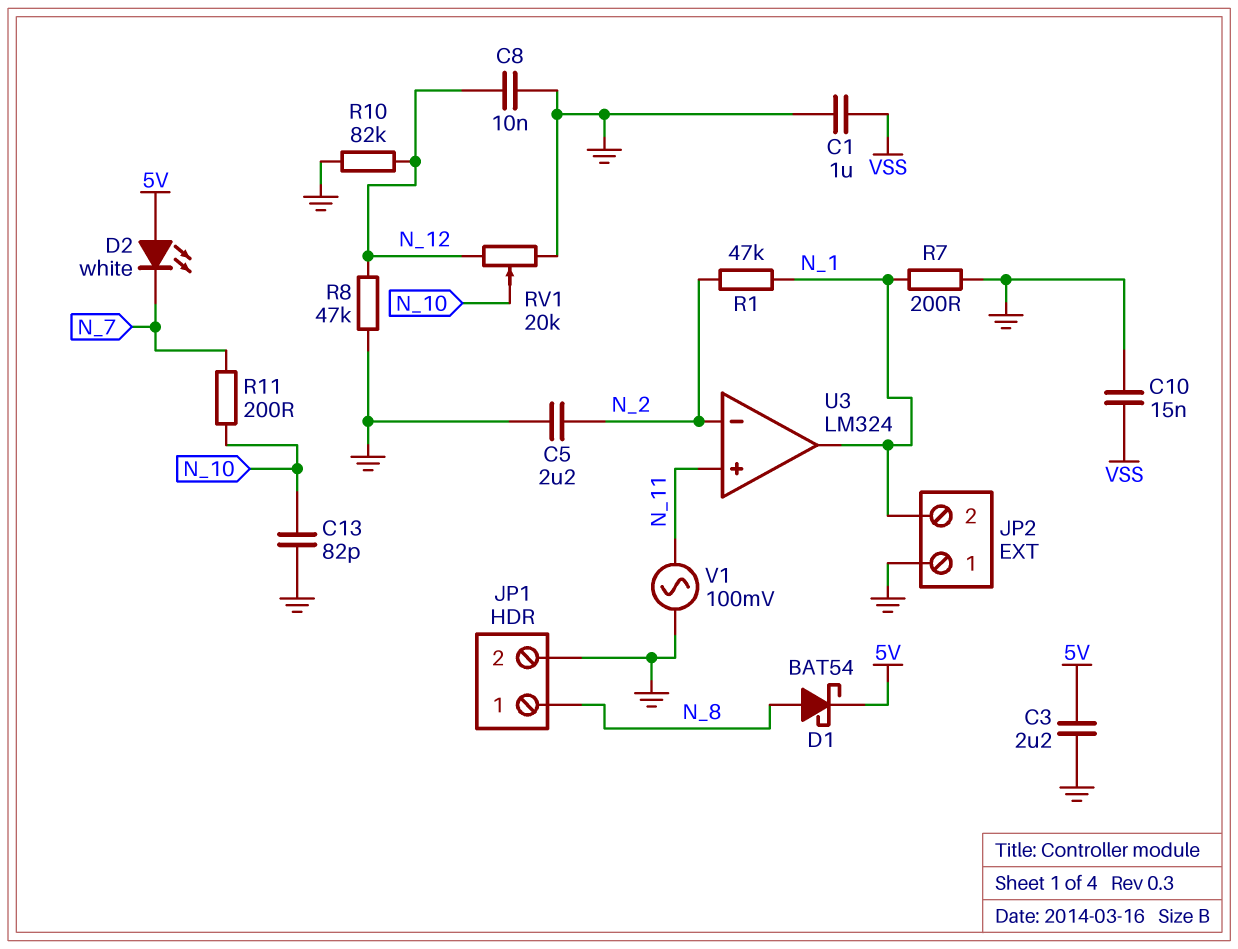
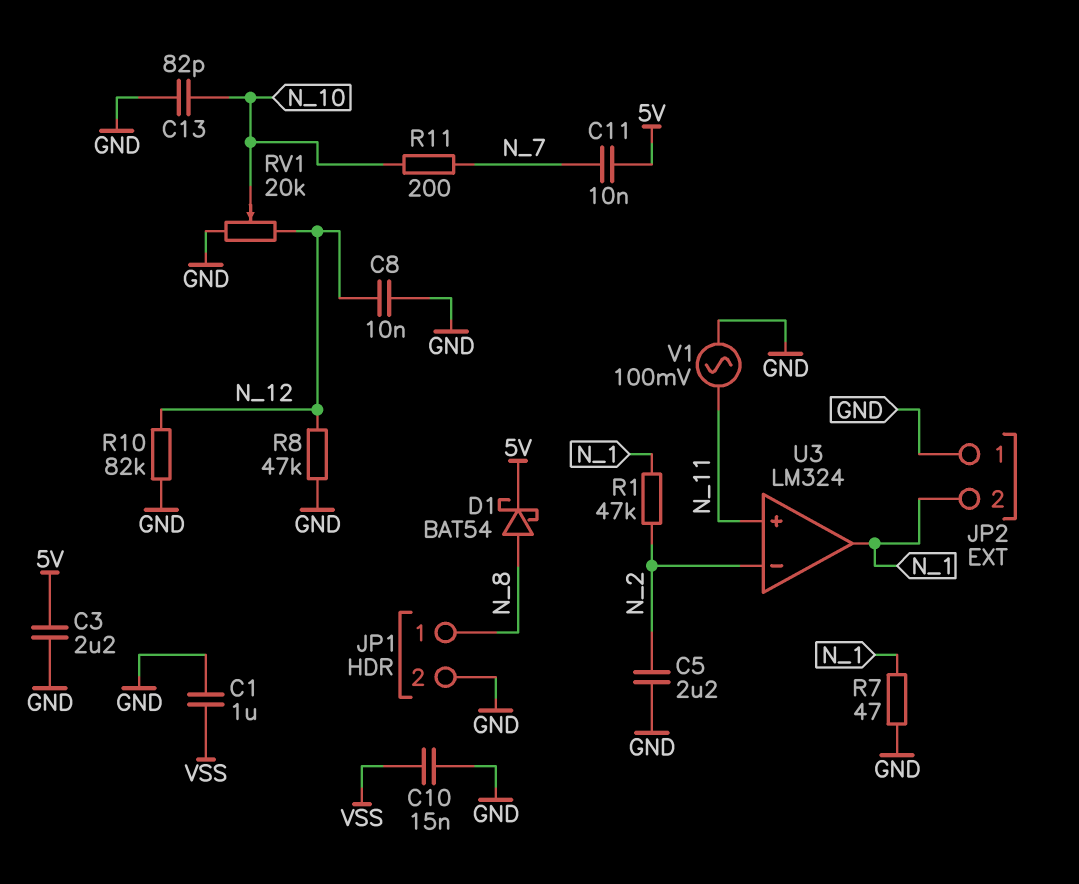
C11: none -> 10nF (5V, N_7)
D2: LED white (A 5V, K N_7) -> none
R7: 200 (GND, N_1) -> 47 (GND, N_1)

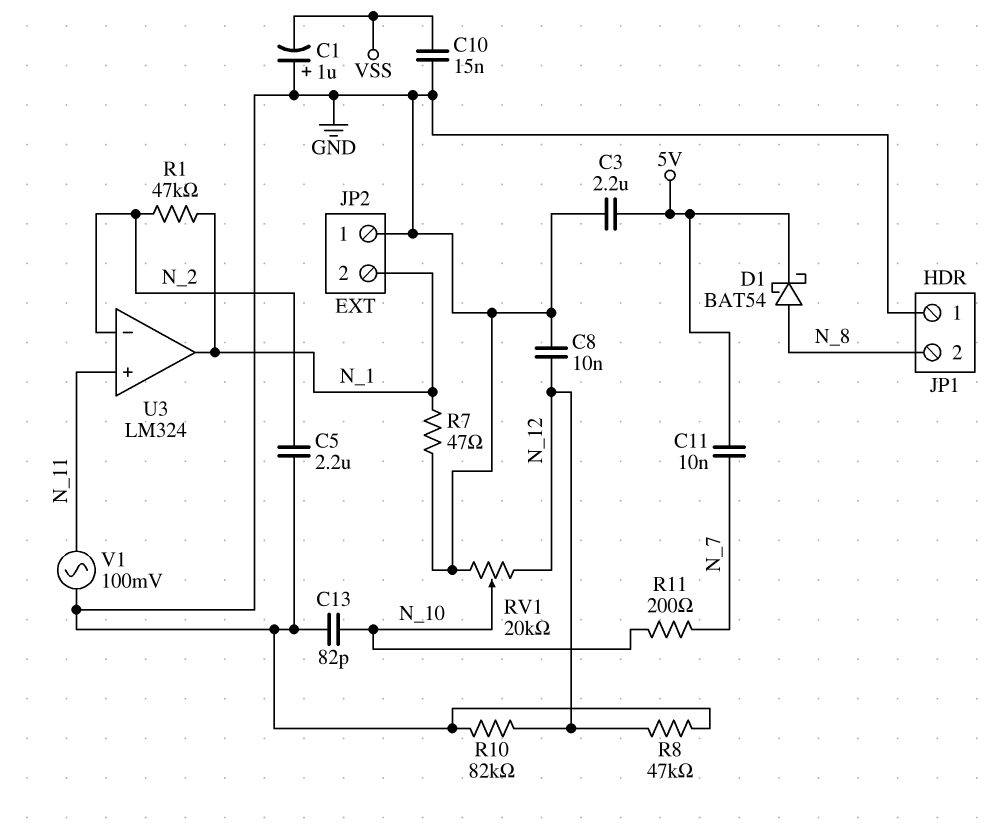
C1: 1uF (GND, VSS) -> 1uF (plus GND, minus VSS)
JP1 pin 1: N_8 -> GND
JP1 pin 2: GND -> N_8

